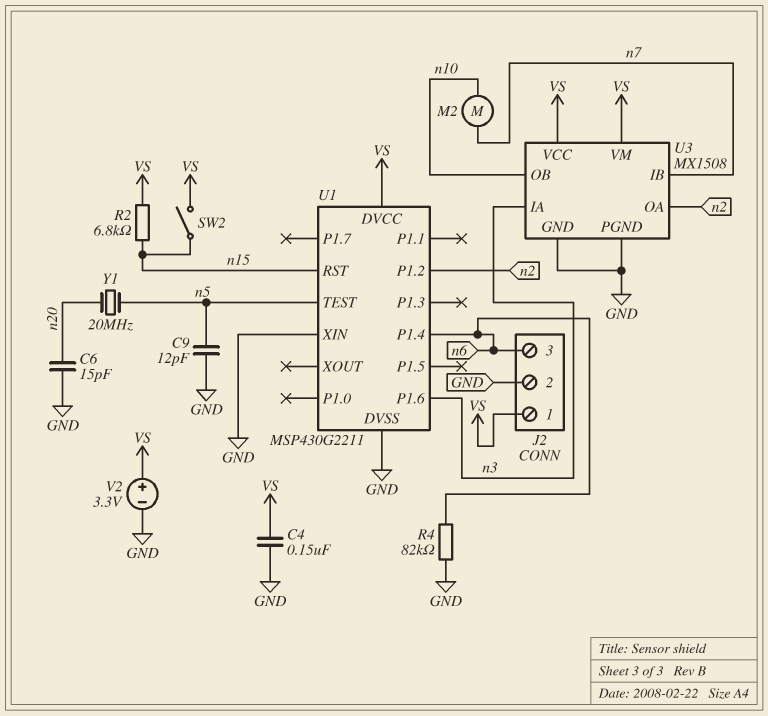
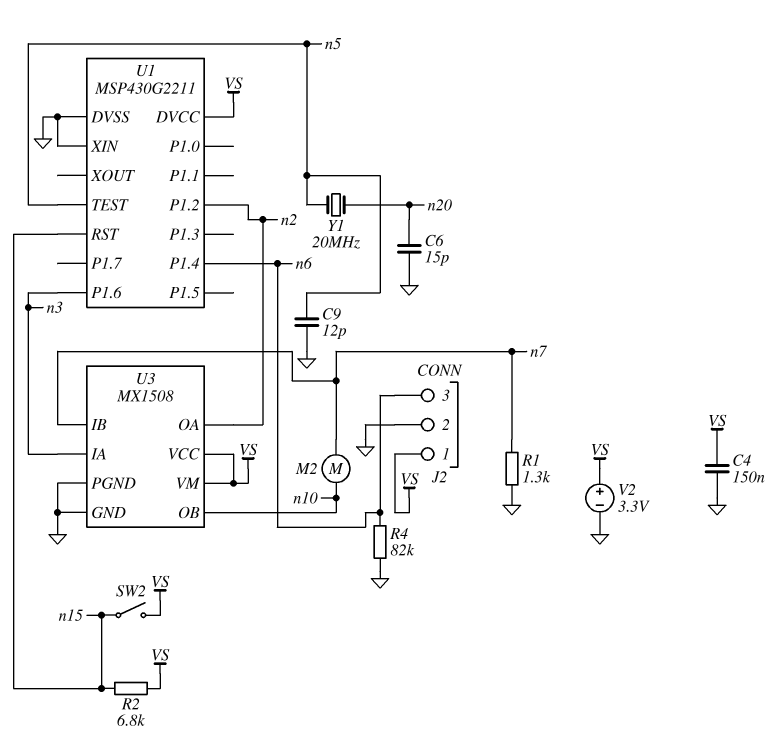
R1: none -> 1.3k (GND, n7)

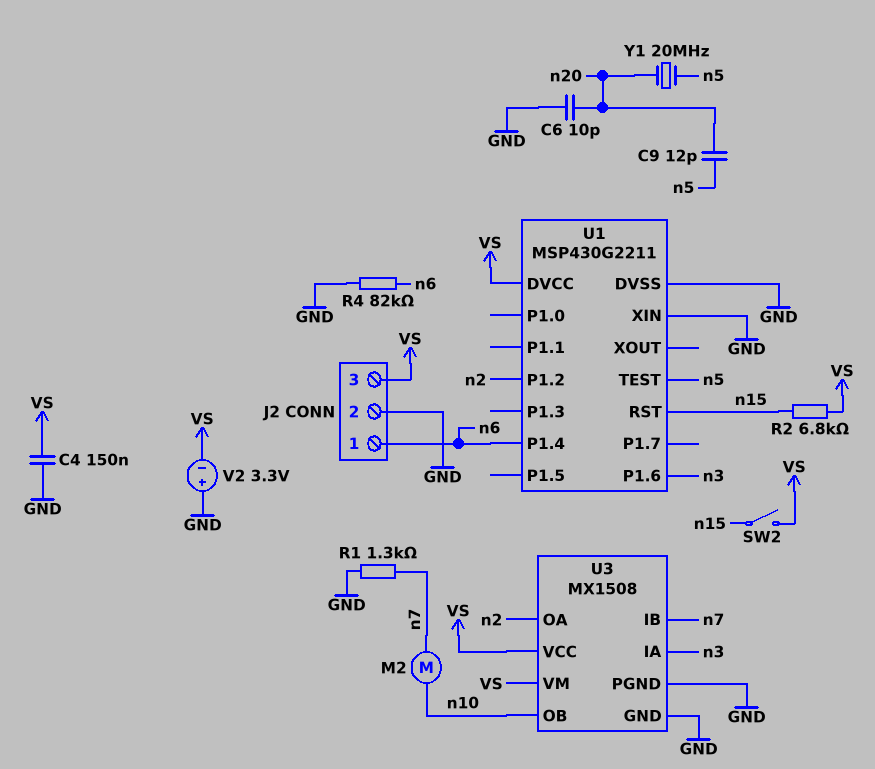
C6: 15pF (GND, n20) -> 10pF (GND, n20)
C9: 12pF (GND, n5) -> 12pF (n5, n20)
J2 pin 1: VS -> n6
J2 pin 3: n6 -> VS
V2: 3.3V (plus VS, minus GND) -> 3.3V (plus GND, minus VS)

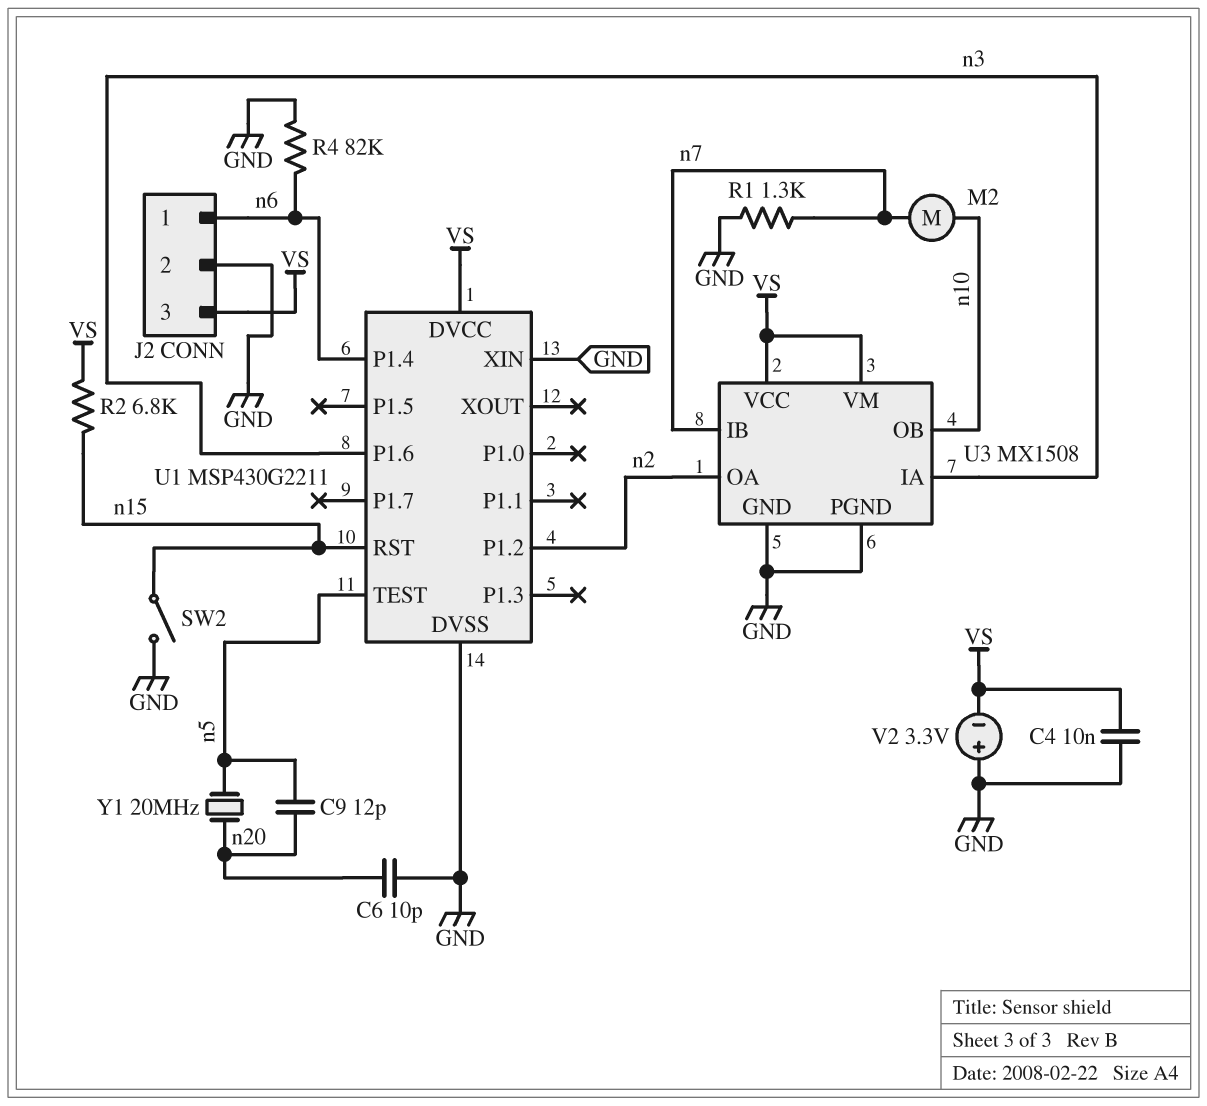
C4: 150nF (GND, VS) -> 10nF (GND, VS)
SW2: switch (VS, n15) -> switch (GND, n15)

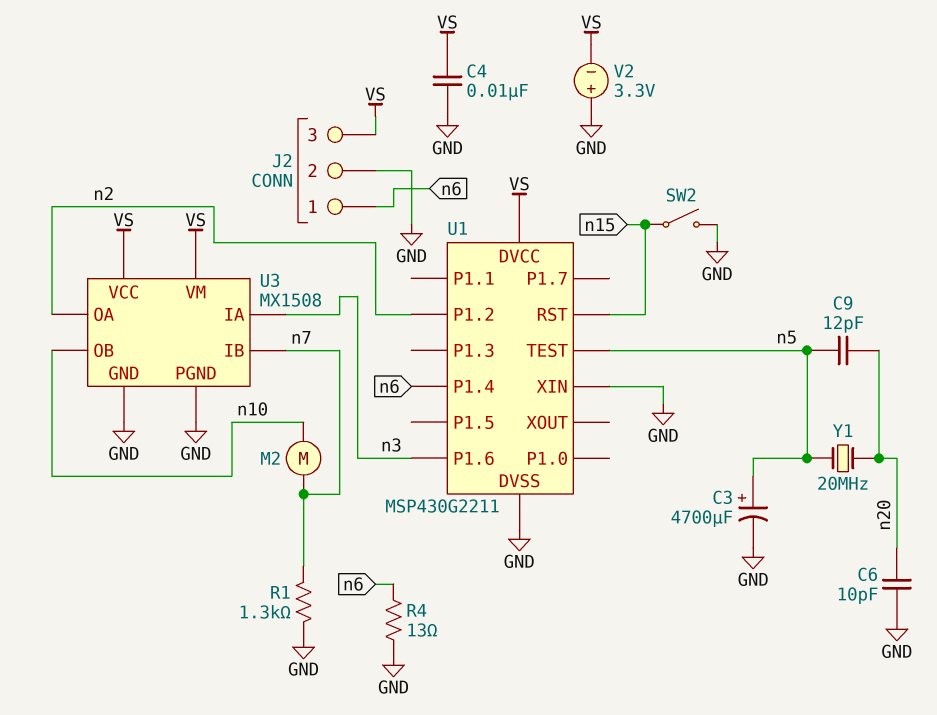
C3: none -> 4700uF (plus n5, minus GND)
R2: 6.8k (VS, n15) -> none
R4: 82k (GND, n6) -> 13 (GND, n6)

